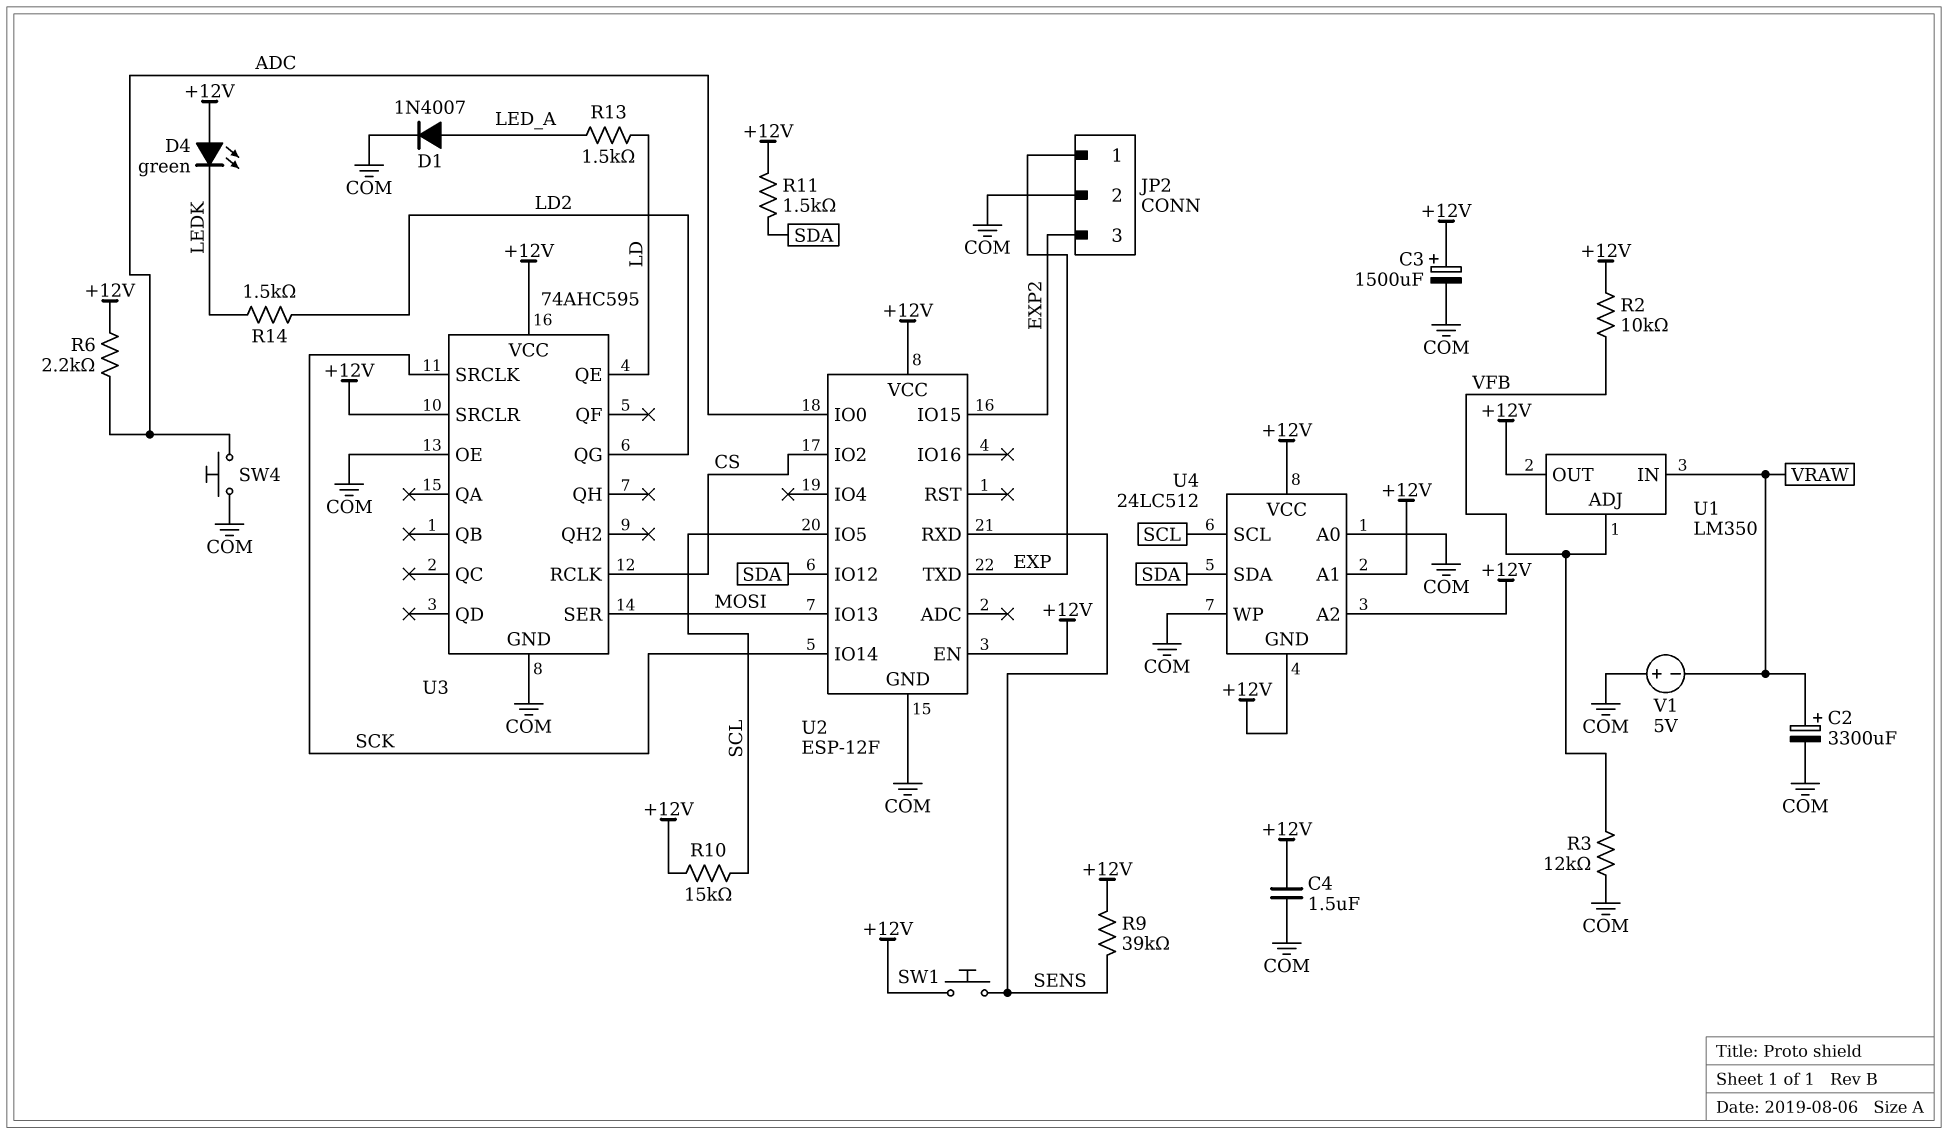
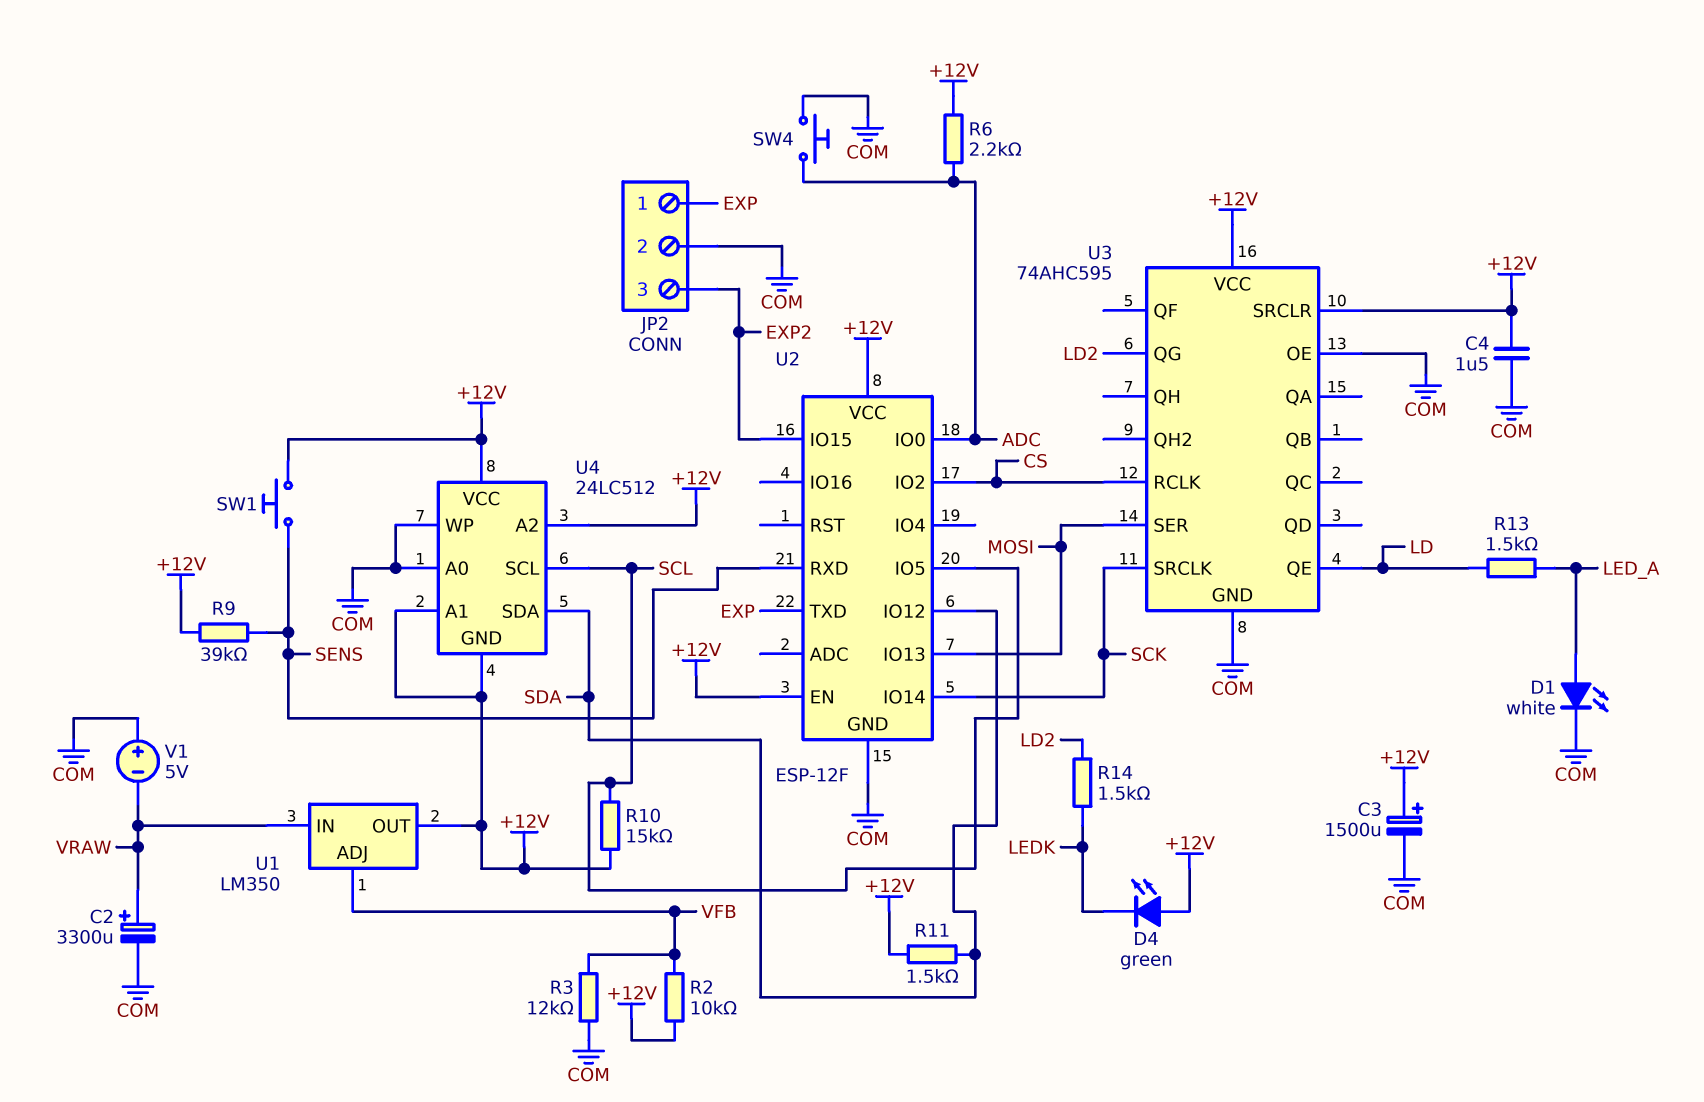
D1: diode 1N4007 (A LED_A, K COM) -> LED white (A LED_A, K COM)

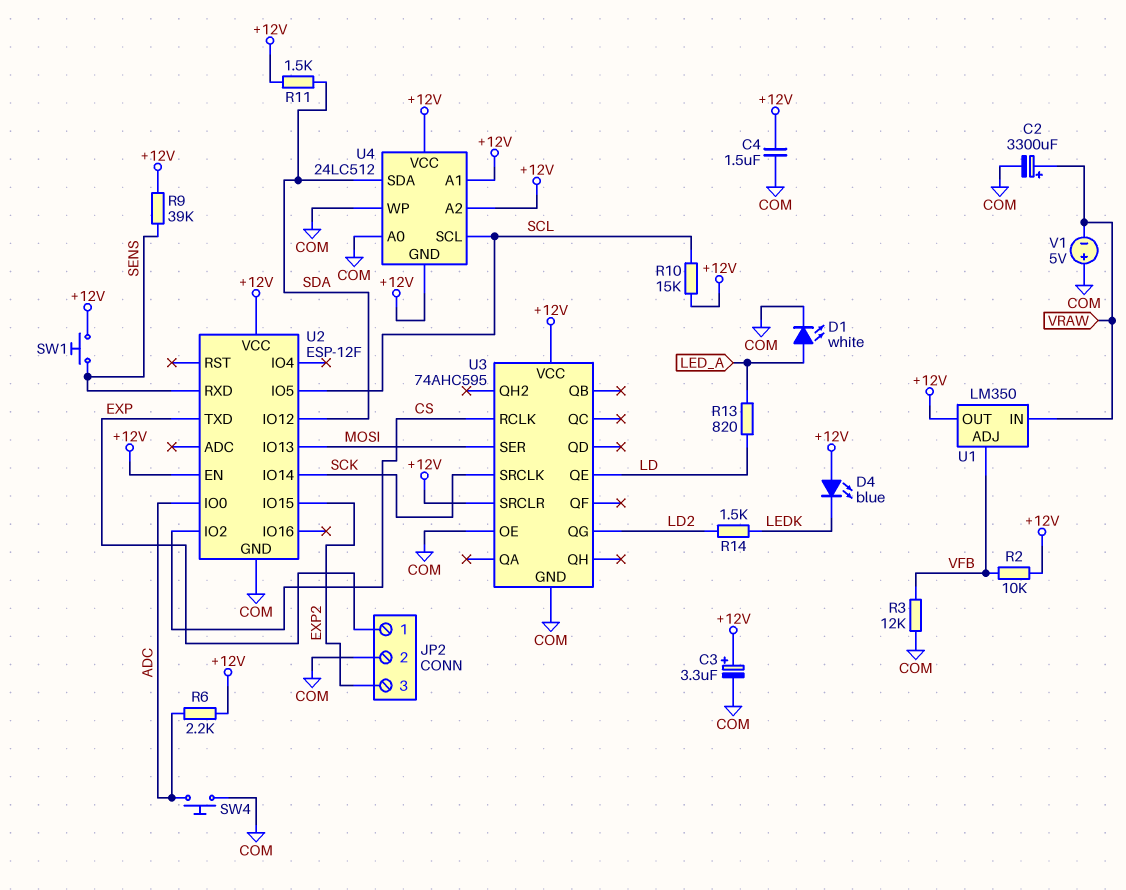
C3: 1500uF (plus +12V, minus COM) -> 3.3uF (plus +12V, minus COM)
D4: LED green (A +12V, K LEDK) -> LED blue (A +12V, K LEDK)
R13: 1.5k (LD, LED_A) -> 820 (LD, LED_A)

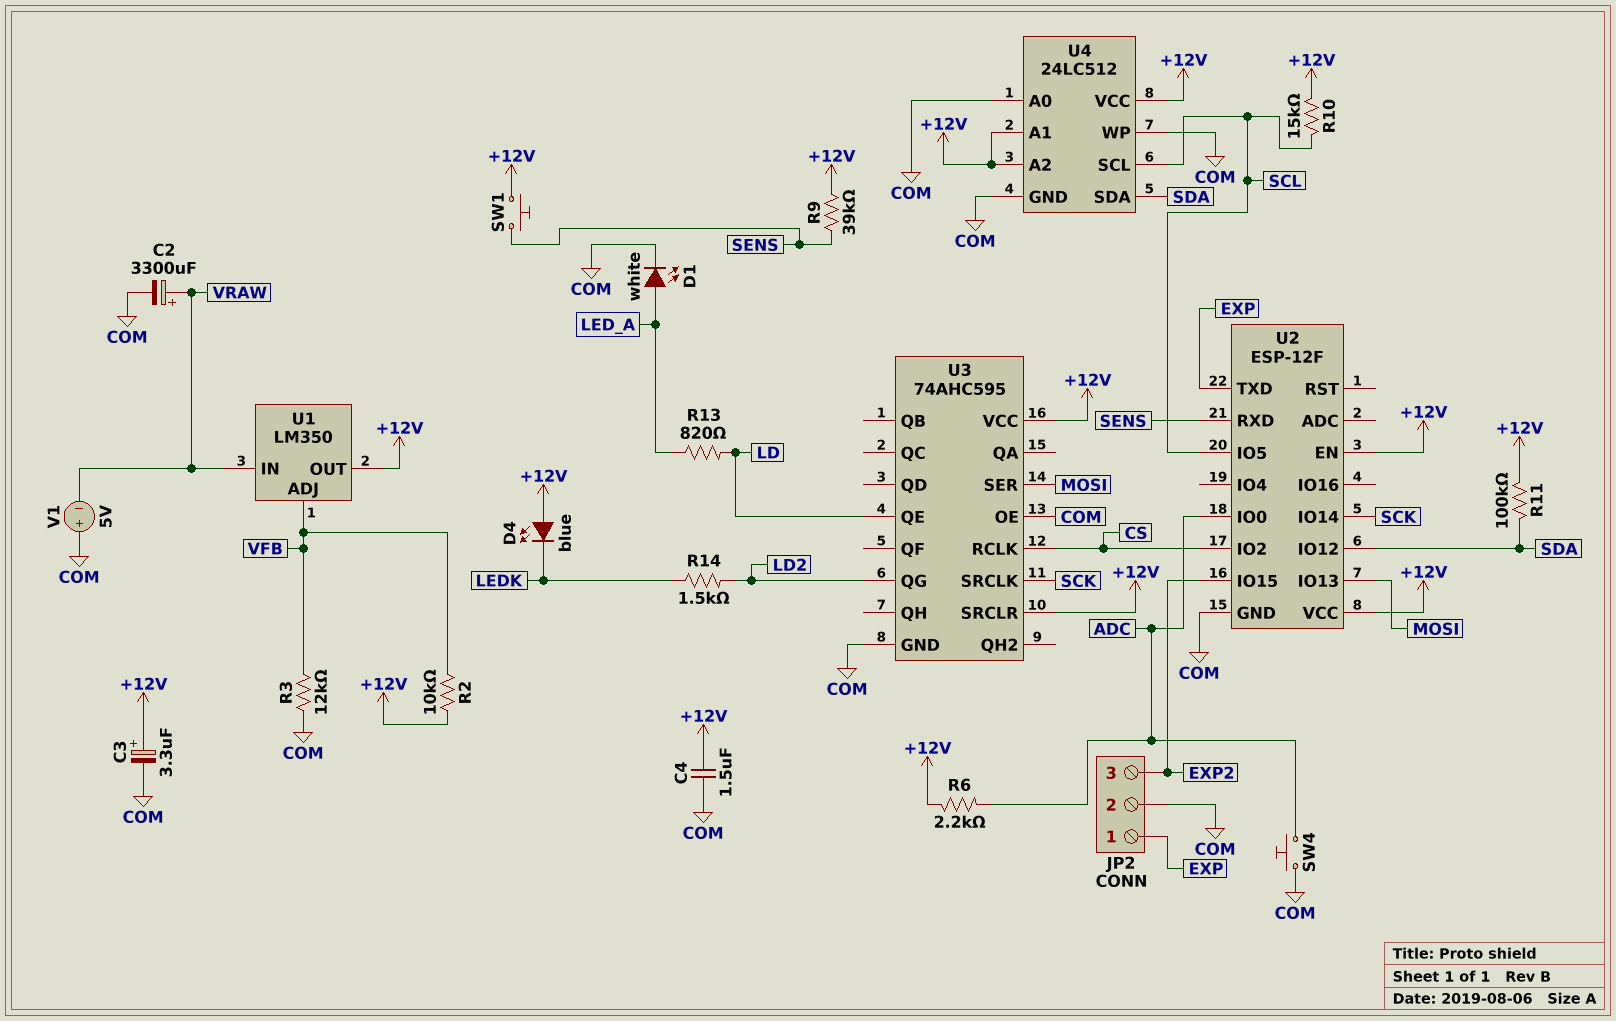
R11: 1.5k (+12V, SDA) -> 100k (+12V, SDA)
U4 pin GND: +12V -> COM

